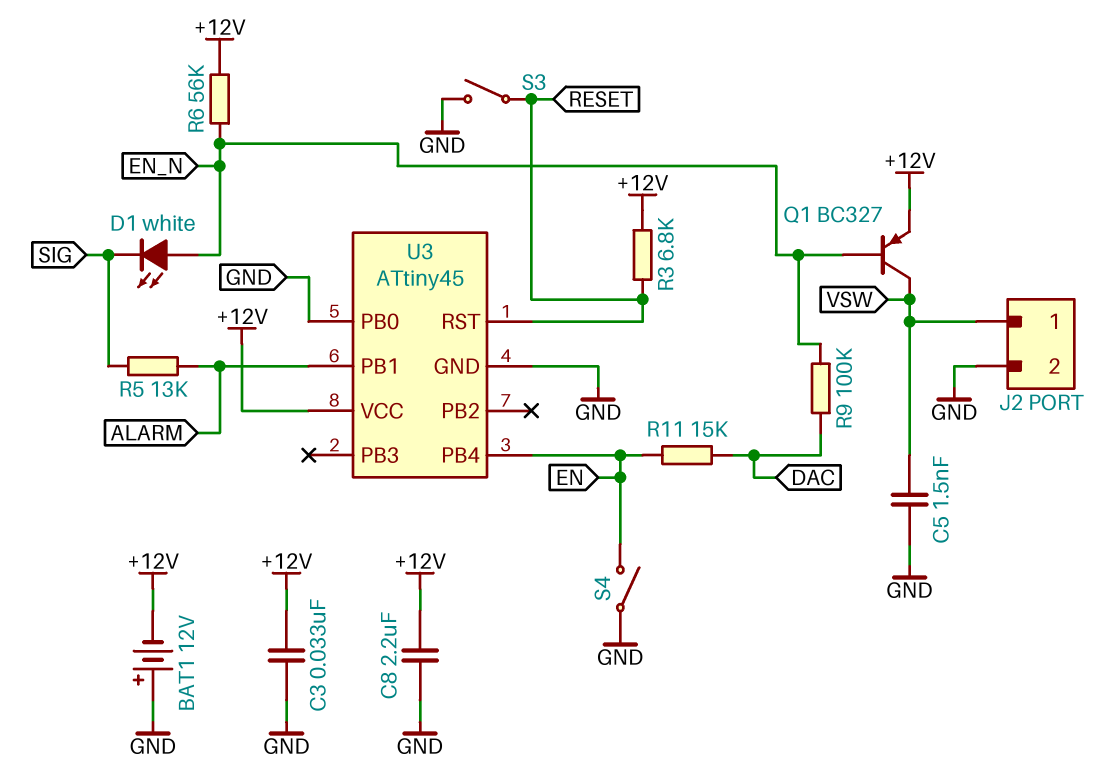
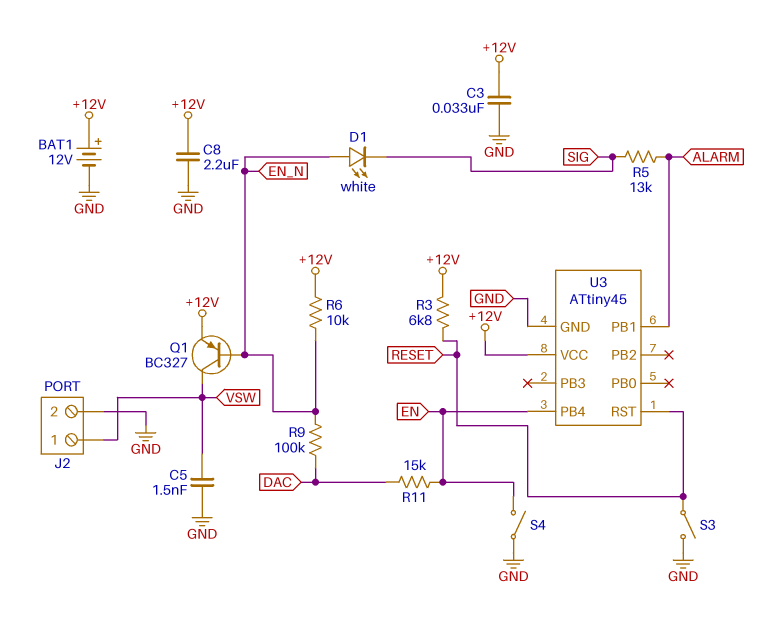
BAT1: 12V (plus GND, minus +12V) -> 12V (plus +12V, minus GND)
R6: 56k (+12V, EN_N) -> 10k (+12V, EN_N)
U3 pin PB0: GND -> none

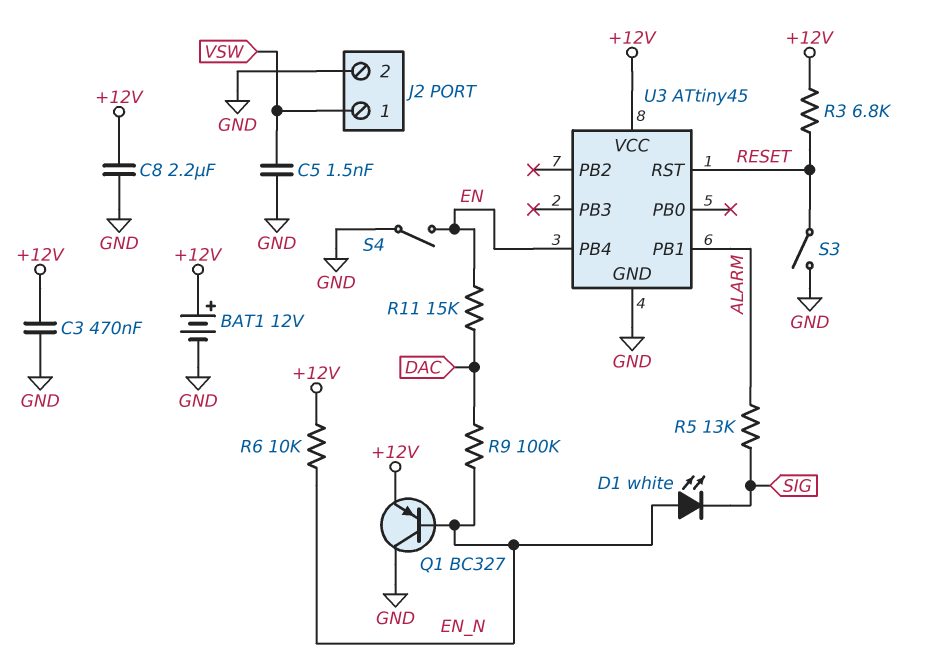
C3: 33nF (+12V, GND) -> 470nF (+12V, GND)
Q1: PNP BC327 (B EN_N, C VSW, E +12V) -> PNP BC327 (B EN_N, C GND, E +12V)

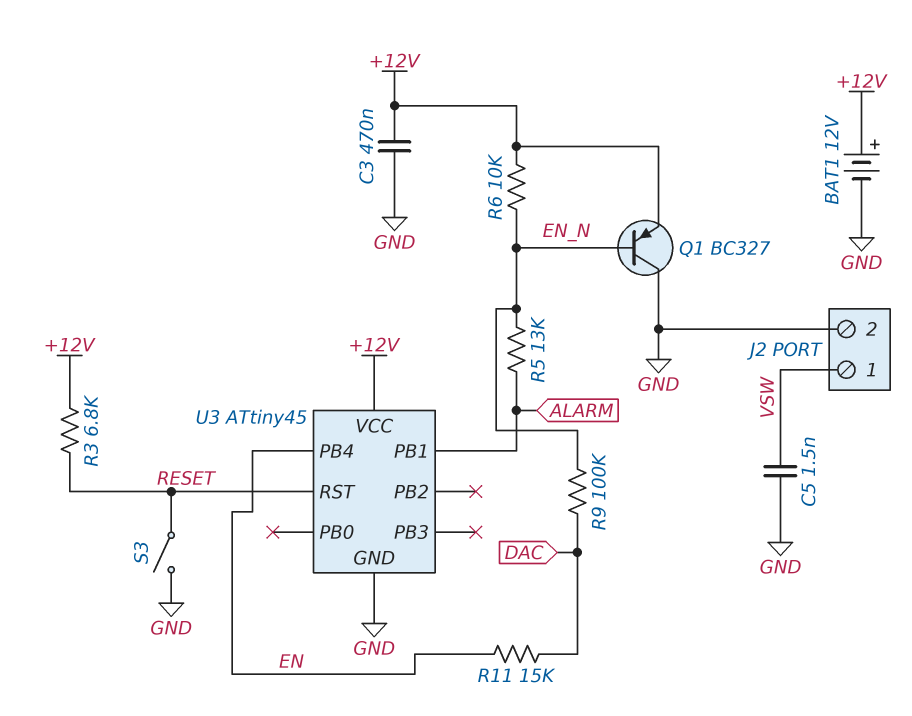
C8: 2.2uF (+12V, GND) -> none
D1: LED white (A EN_N, K SIG) -> none
R5: 13k (ALARM, SIG) -> 13k (ALARM, EN_N)
S4: switch (EN, GND) -> none

